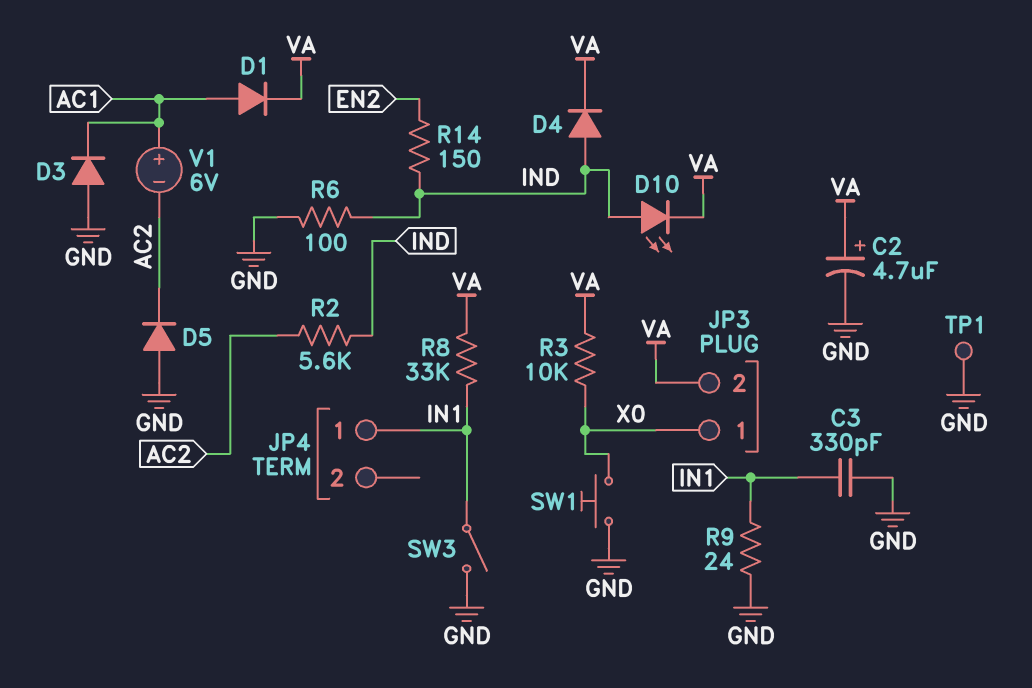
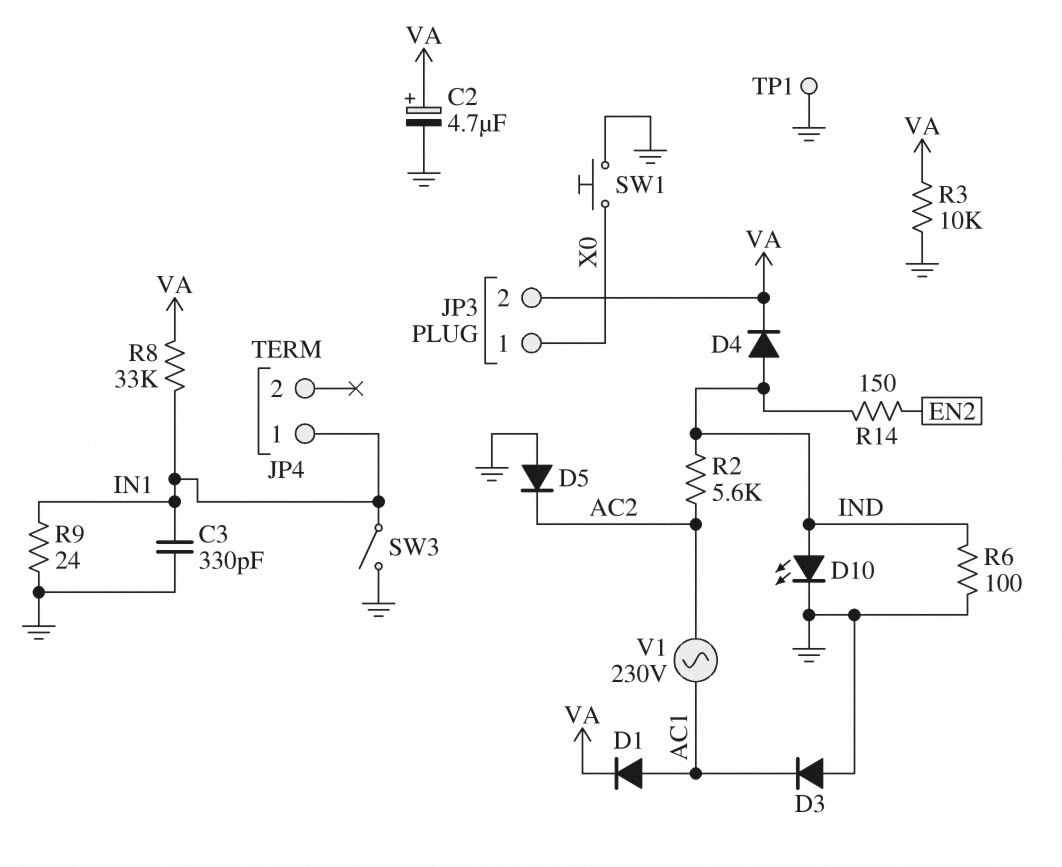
D10: LED (A IND, K VA) -> LED (A IND, K GND)
R3: 10k (VA, X0) -> 10k (GND, VA)
V1: 6V (plus AC1, minus AC2) -> AC 230V (AC1, AC2)

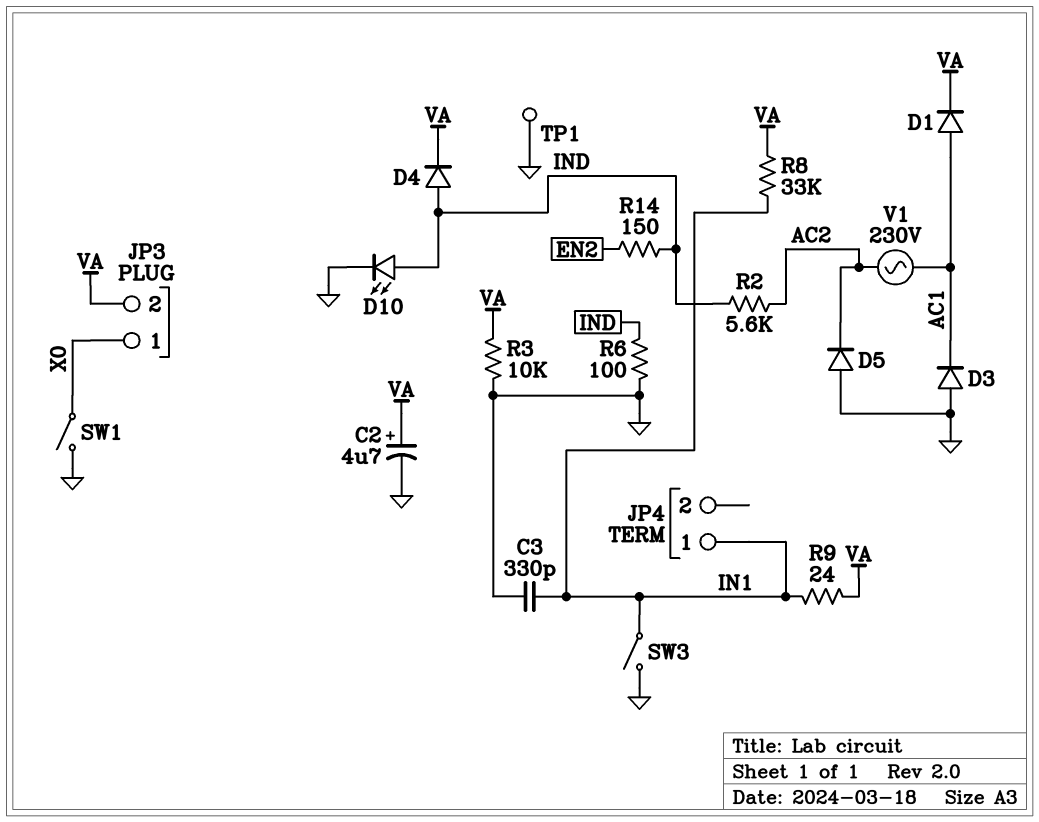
R9: 24 (GND, IN1) -> 24 (IN1, VA)
SW1: button (GND, X0) -> switch (GND, X0)

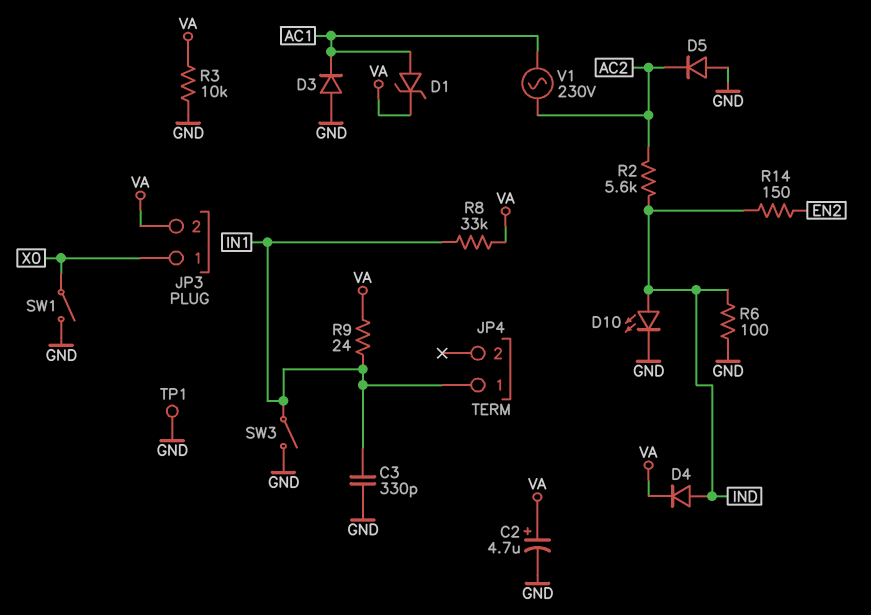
D1: diode (A AC1, K VA) -> zener (A AC1, K VA)

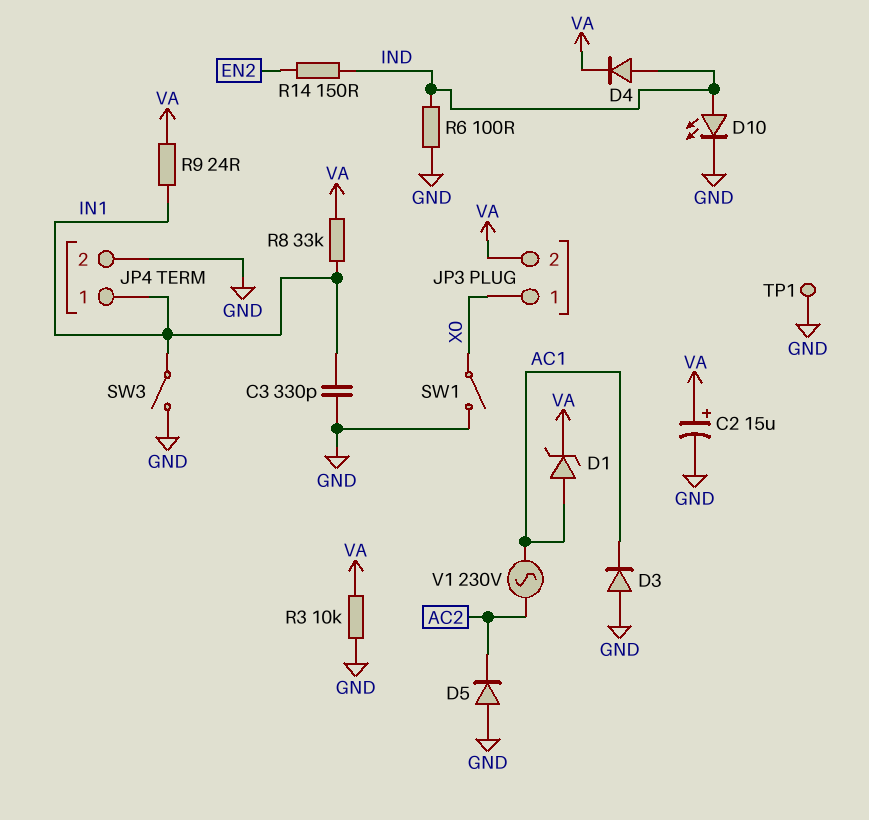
C2: 4.7uF (plus VA, minus GND) -> 15uF (plus VA, minus GND)
JP4 pin 2: none -> GND
R2: 5.6k (AC2, IND) -> none

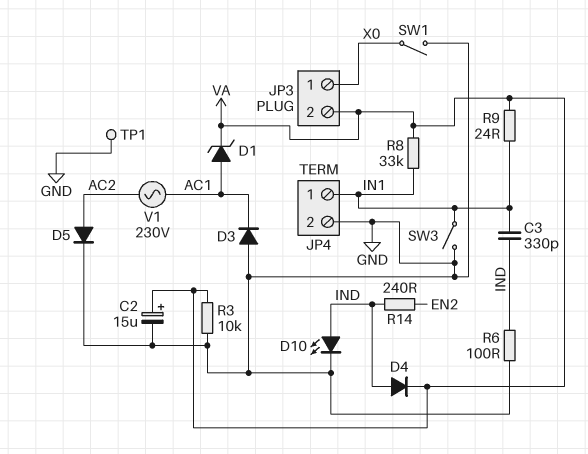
C3: 330pF (GND, IN1) -> 330pF (IN1, IND)
D5: diode (A GND, K AC2) -> diode (A AC2, K GND)
R14: 150 (EN2, IND) -> 240 (EN2, IND)

